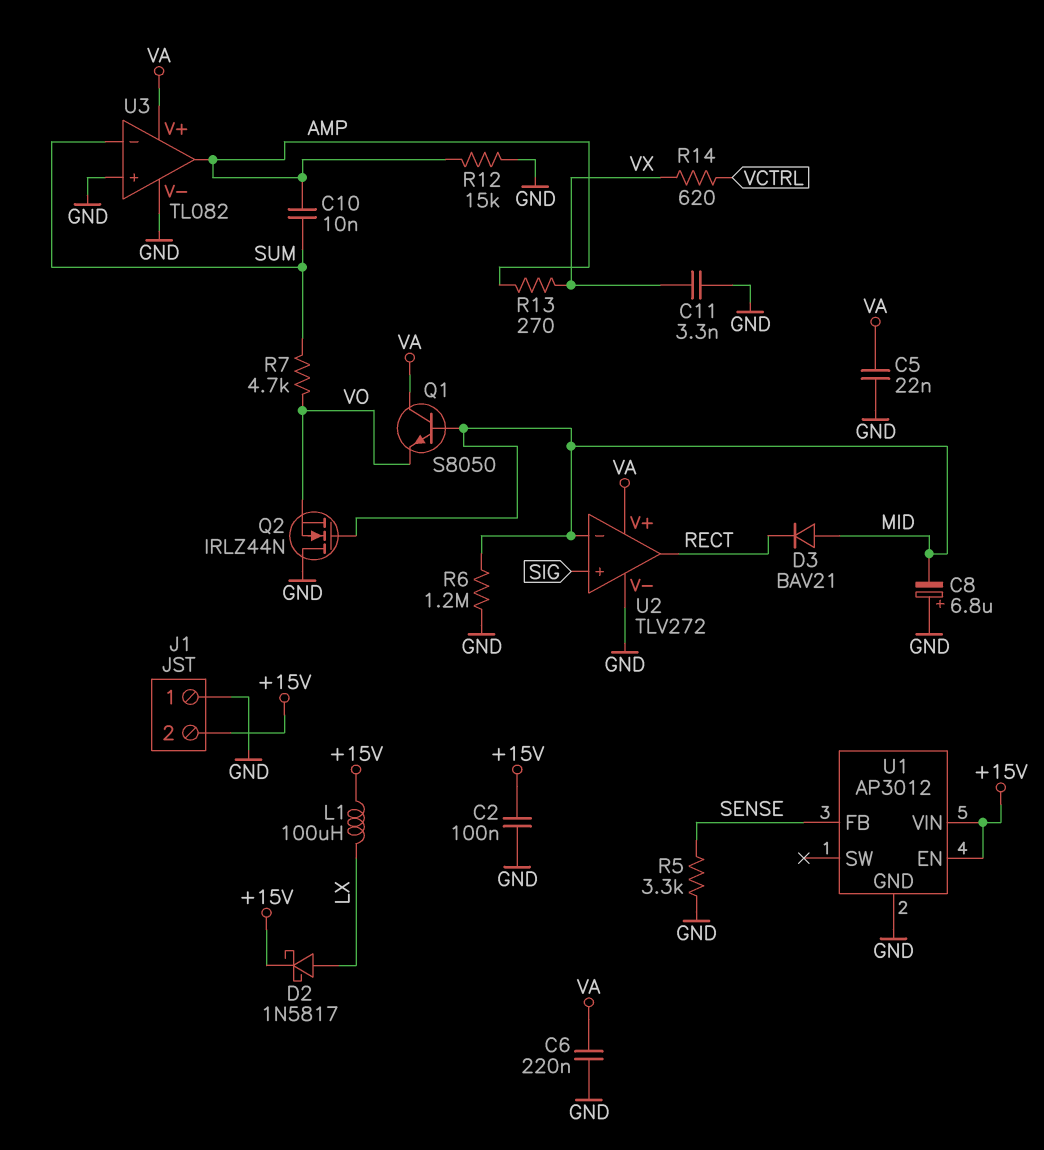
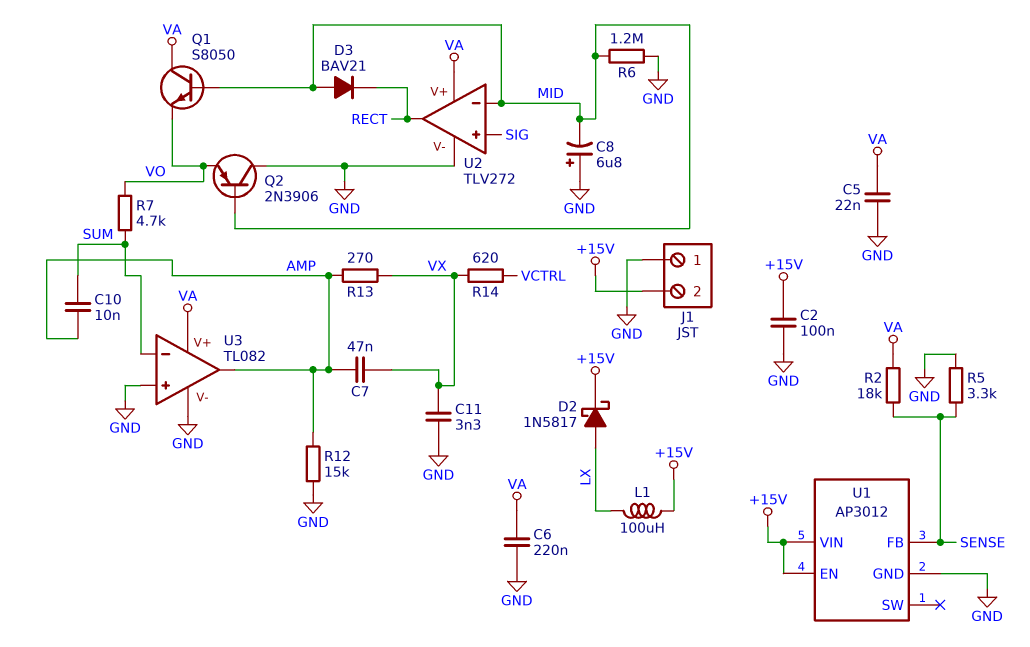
C7: none -> 47nF (AMP, VX)
Q2: NMOS IRLZ44N (G MID, D GND, S VO) -> PNP 2N3906 (B MID, C GND, E VO)
R2: none -> 18k (SENSE, VA)

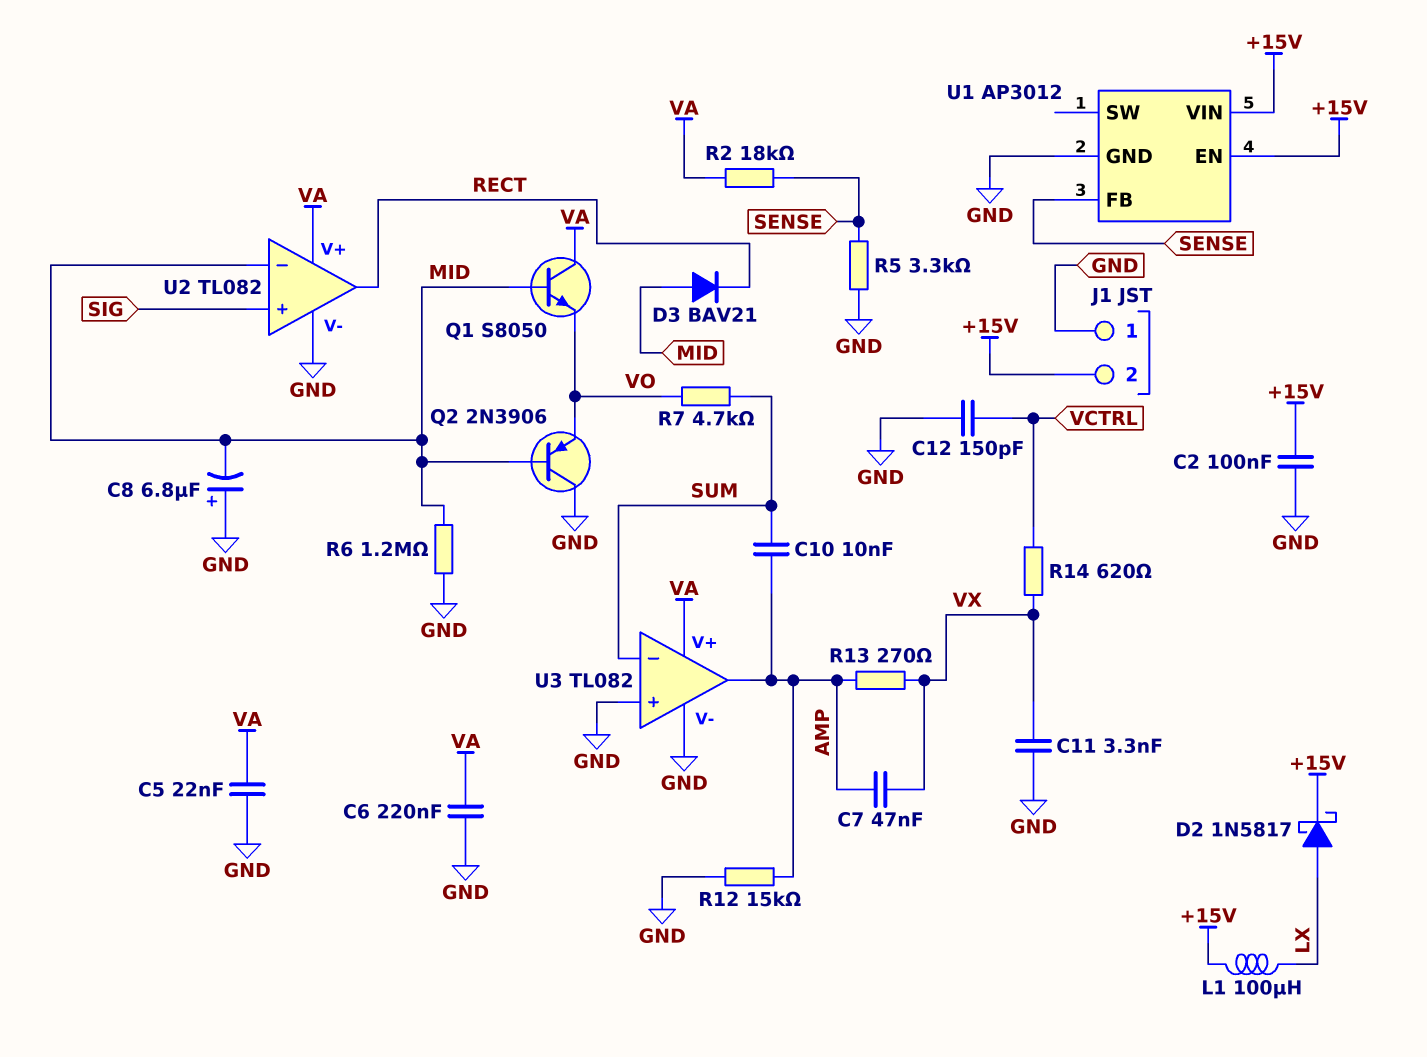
C12: none -> 150pF (GND, VCTRL)
U2: TLV272 -> TL082

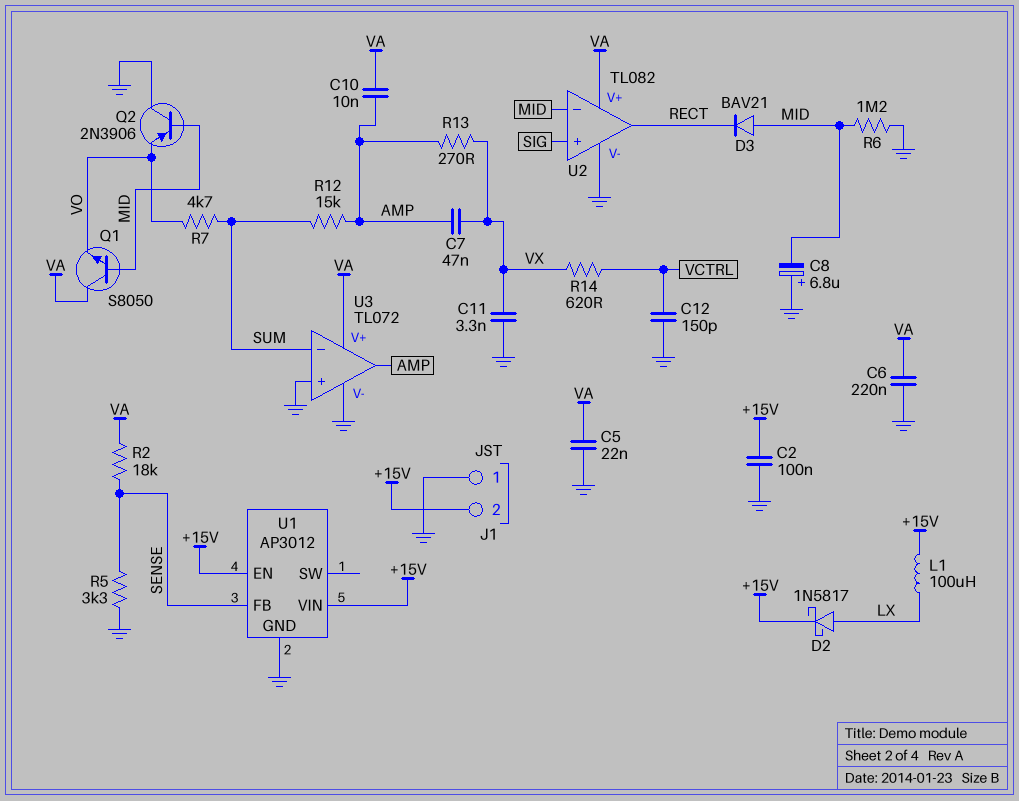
C10: 10nF (AMP, SUM) -> 10nF (AMP, VA)
R12: 15k (AMP, GND) -> 15k (AMP, SUM)
U3: TL082 -> TL072

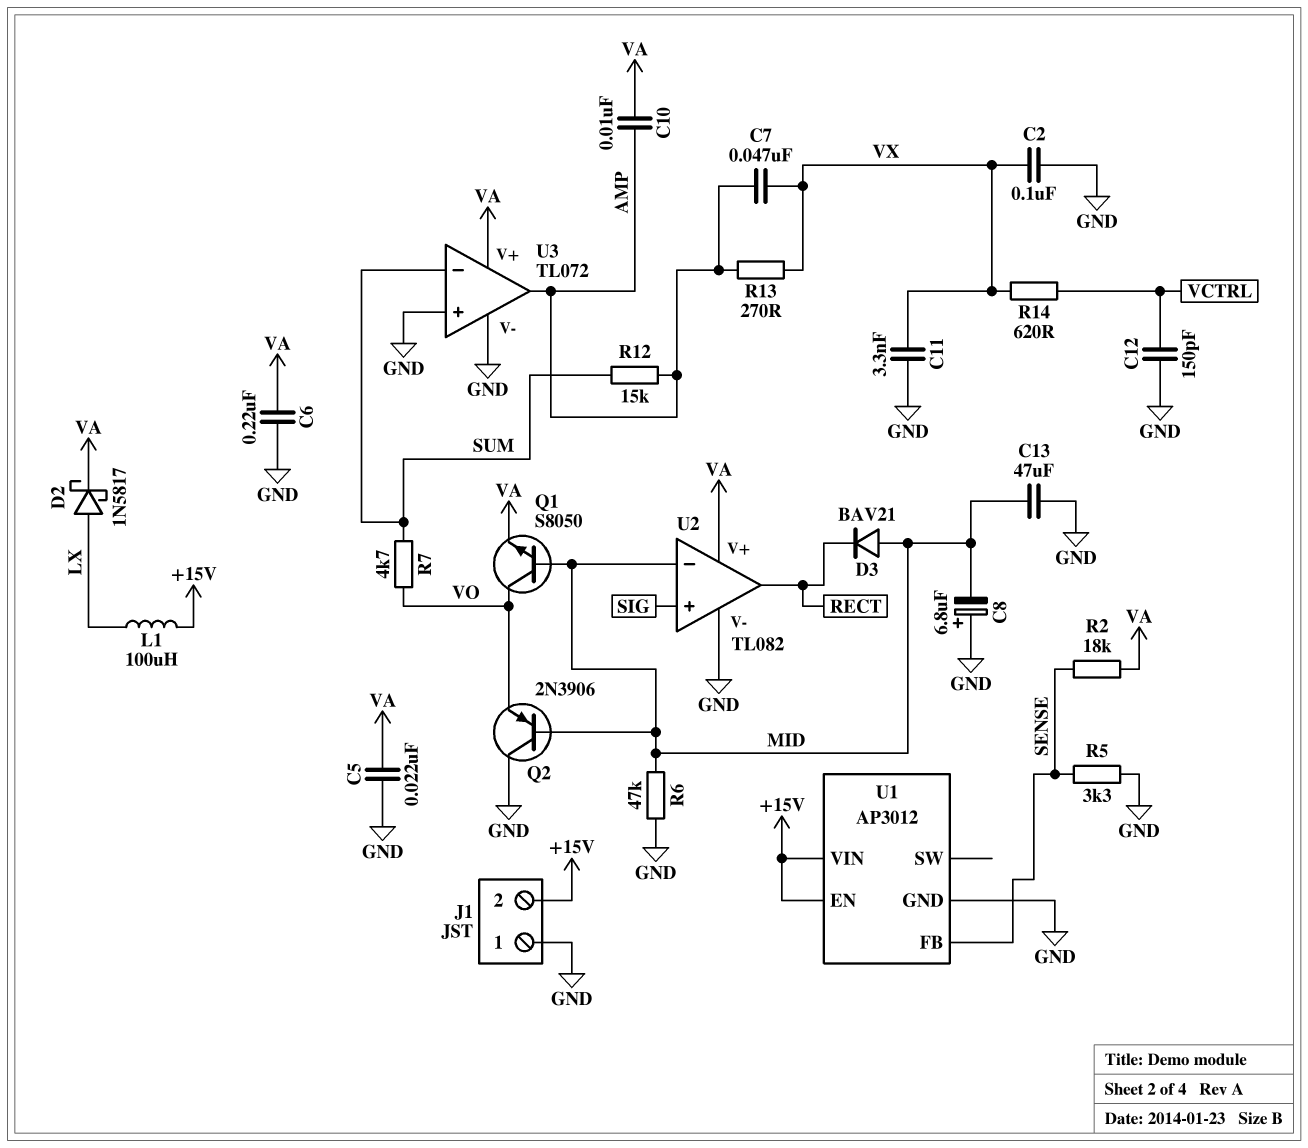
C2: 100nF (+15V, GND) -> 100nF (GND, VX)
C13: none -> 47uF (GND, MID)
D2: schottky 1N5817 (A LX, K +15V) -> schottky 1N5817 (A LX, K VA)
Q1: NPN S8050 (B MID, C VA, E VO) -> NPN S8050 (B MID, C VO, E VA)
R6: 1.2M (GND, MID) -> 47k (GND, MID)

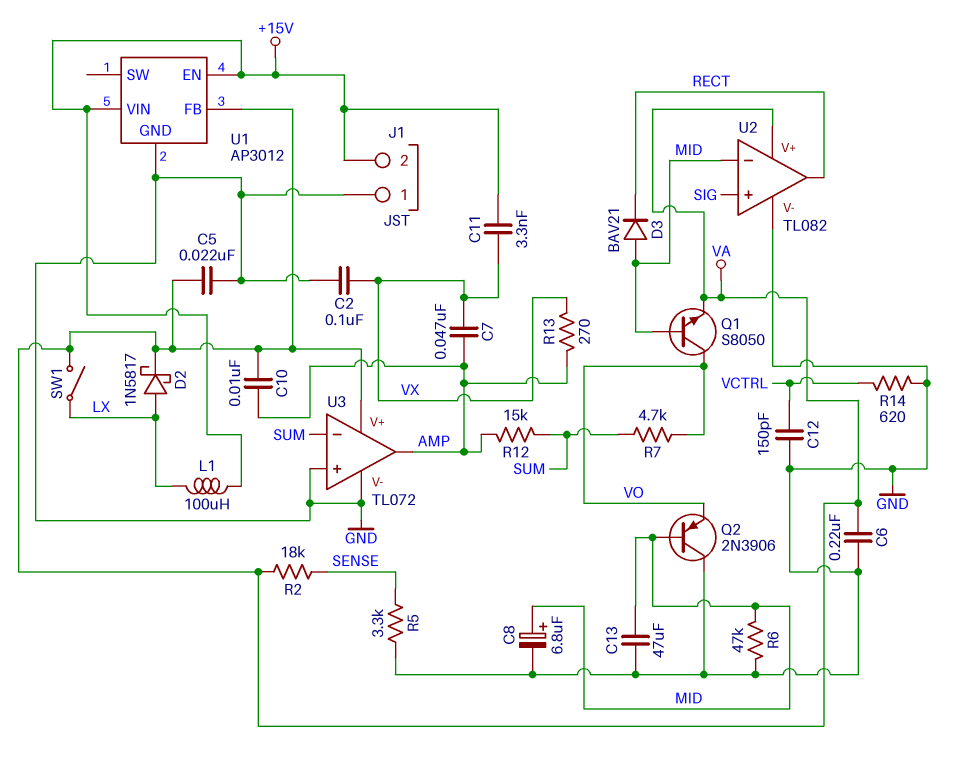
C8: 6.8uF (plus GND, minus MID) -> 6.8uF (plus MID, minus GND)
C11: 3.3nF (GND, VX) -> 3.3nF (+15V, VX)
R14: 620 (VCTRL, VX) -> 620 (GND, VCTRL)
SW1: none -> switch (LX, VA)
U1 pin FB: SENSE -> VA

